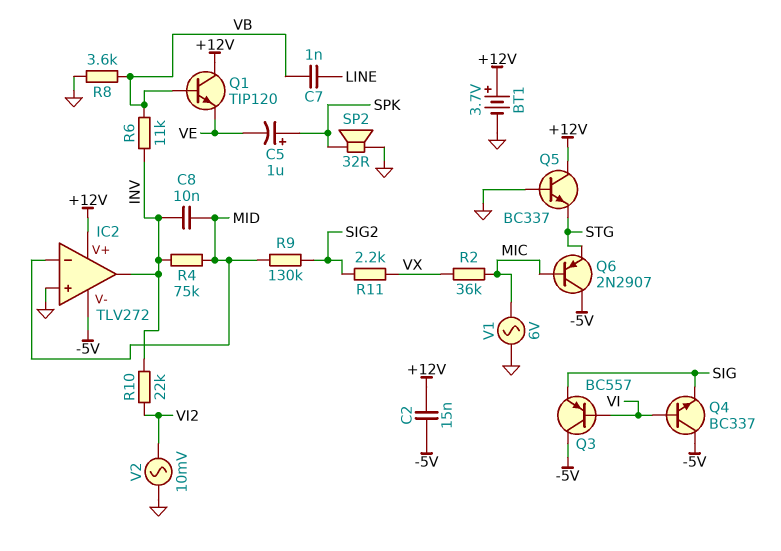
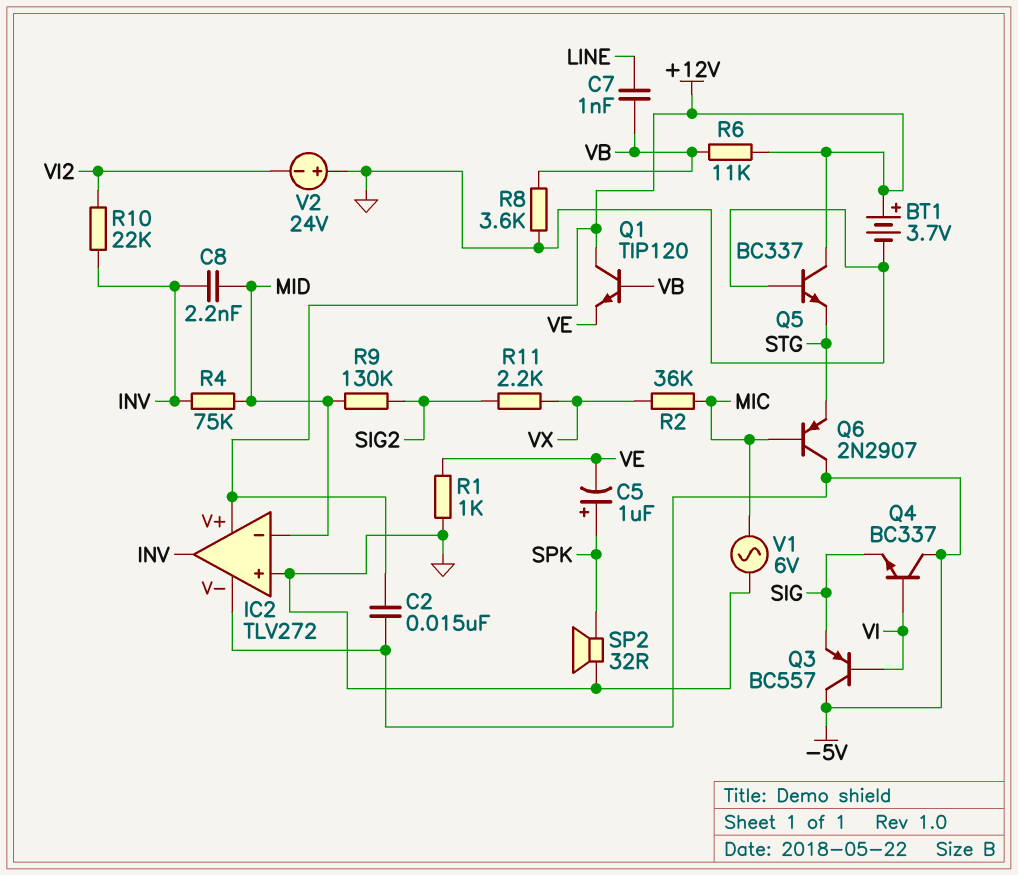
C8: 10nF (INV, MID) -> 2.2nF (INV, MID)
R1: none -> 1k (GND, VE)
R6: 11k (INV, VB) -> 11k (+12V, VB)
V2: AC 10mV (GND, VI2) -> 24V (plus GND, minus VI2)

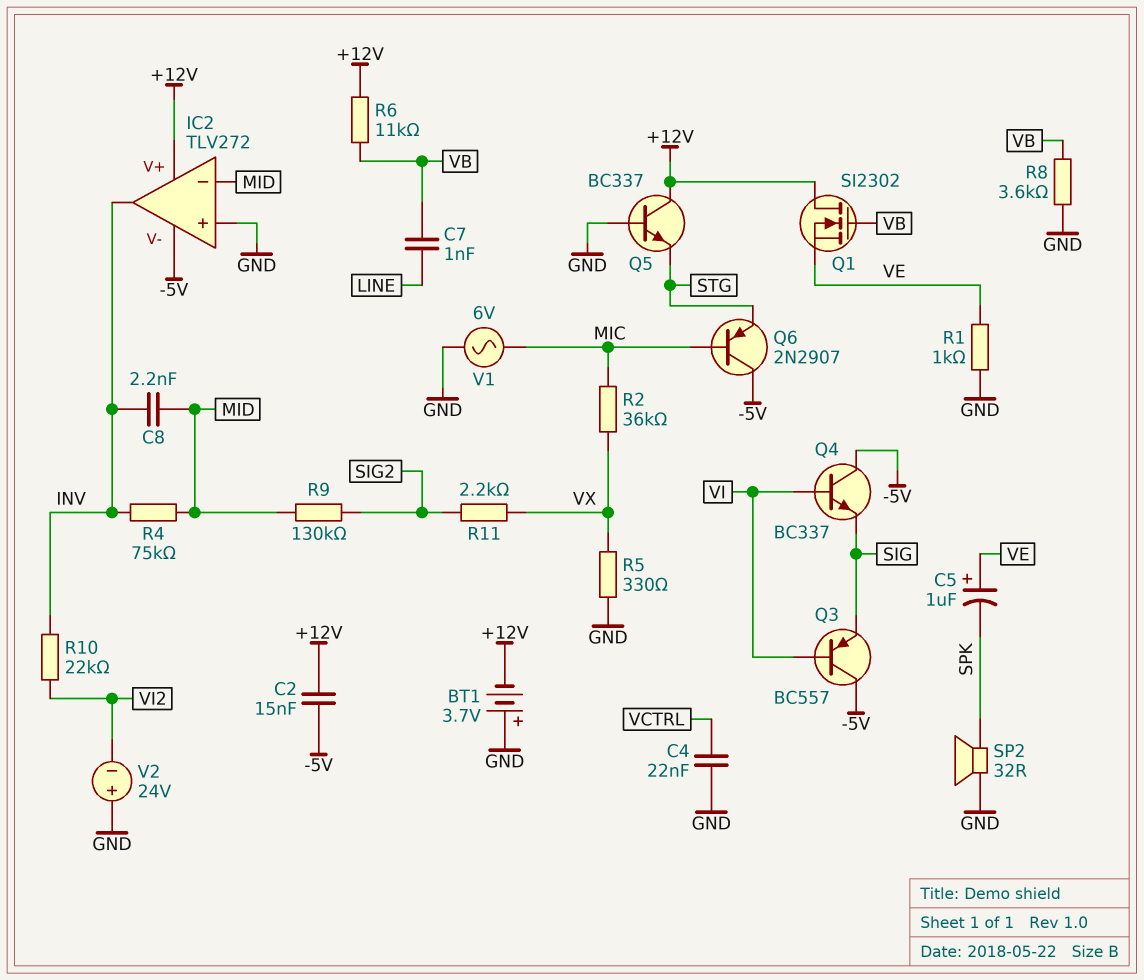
BT1: 3.7V (plus +12V, minus GND) -> 3.7V (plus GND, minus +12V)
C4: none -> 22nF (GND, VCTRL)
C5: 1uF (plus SPK, minus VE) -> 1uF (plus VE, minus SPK)
Q1: NPN TIP120 (B VB, C +12V, E VE) -> NMOS SI2302 (G VB, D +12V, S VE)
R5: none -> 330 (GND, VX)

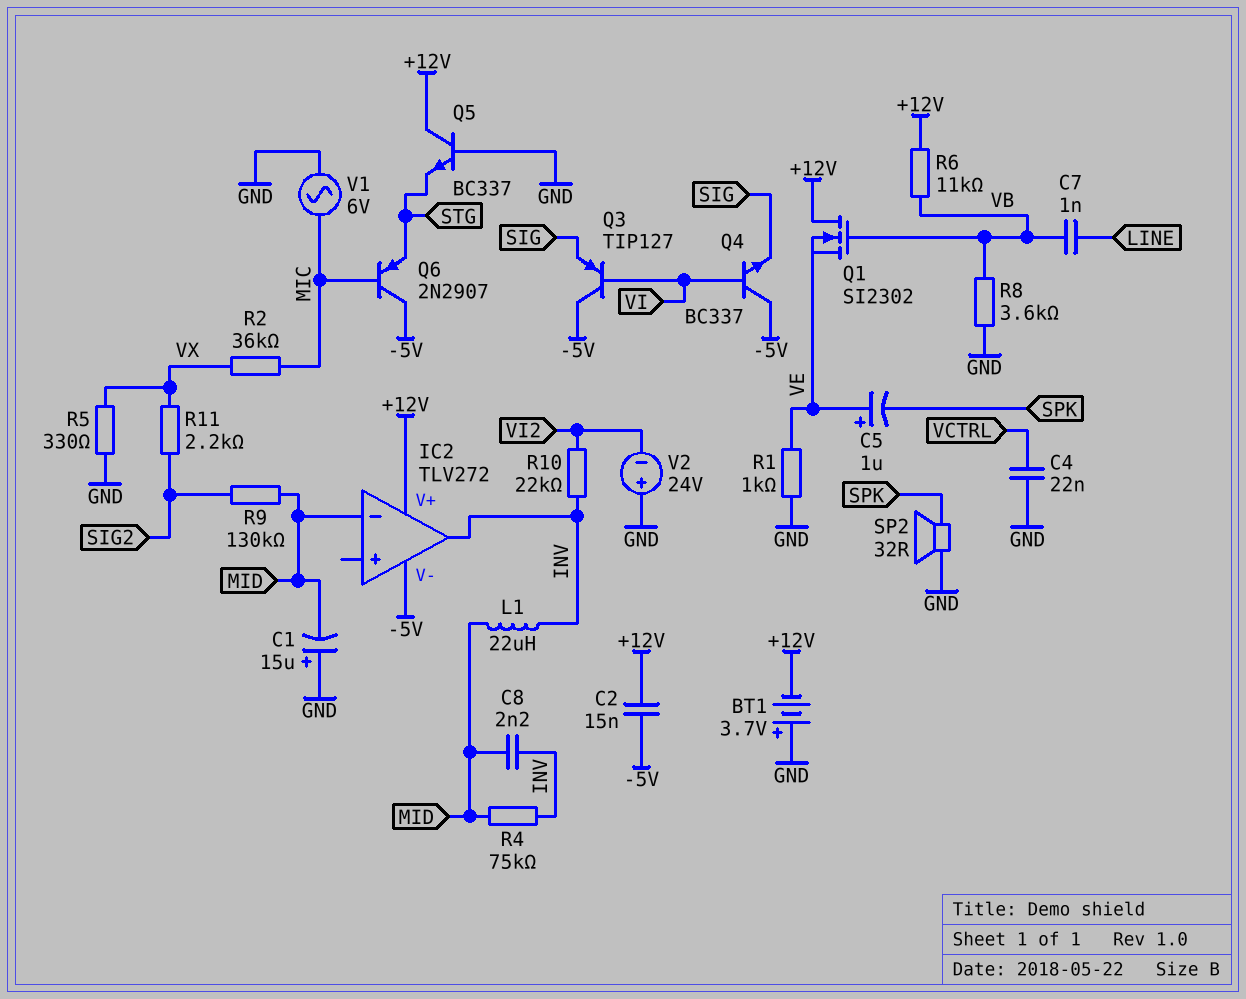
C1: none -> 15uF (plus GND, minus MID)
IC2 pin in+: GND -> none
L1: none -> 22uH (INV, MID)
Q3: PNP BC557 (B VI, C -5V, E SIG) -> PNP TIP127 (B VI, C -5V, E SIG)

